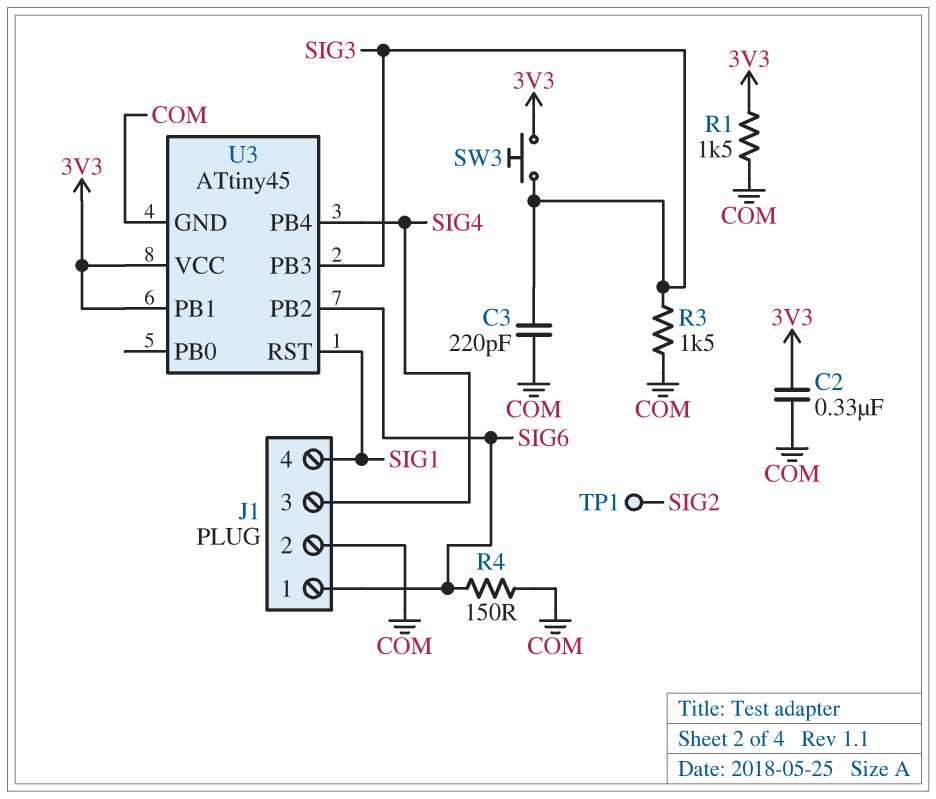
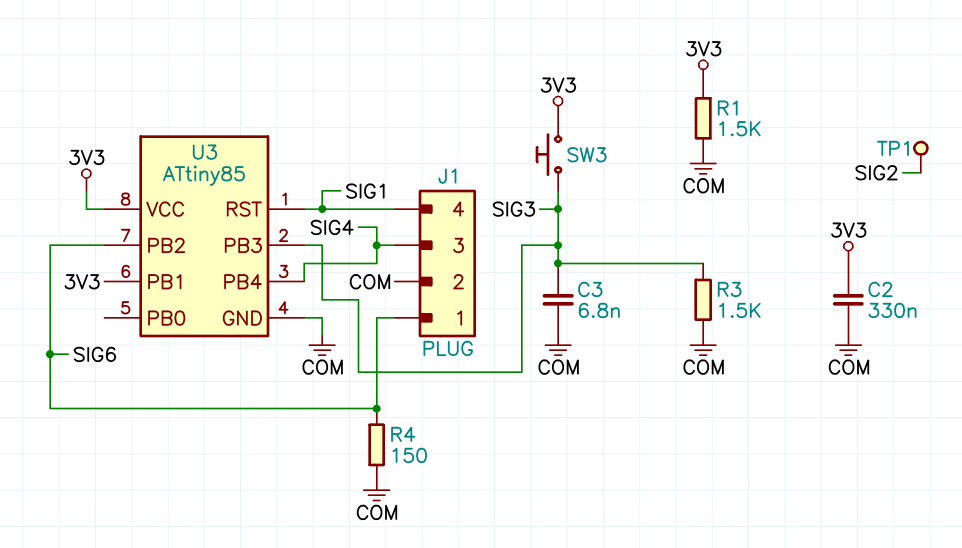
C3: 220pF (COM, SIG3) -> 6.8nF (COM, SIG3)
U3: ATtiny45 -> ATtiny85

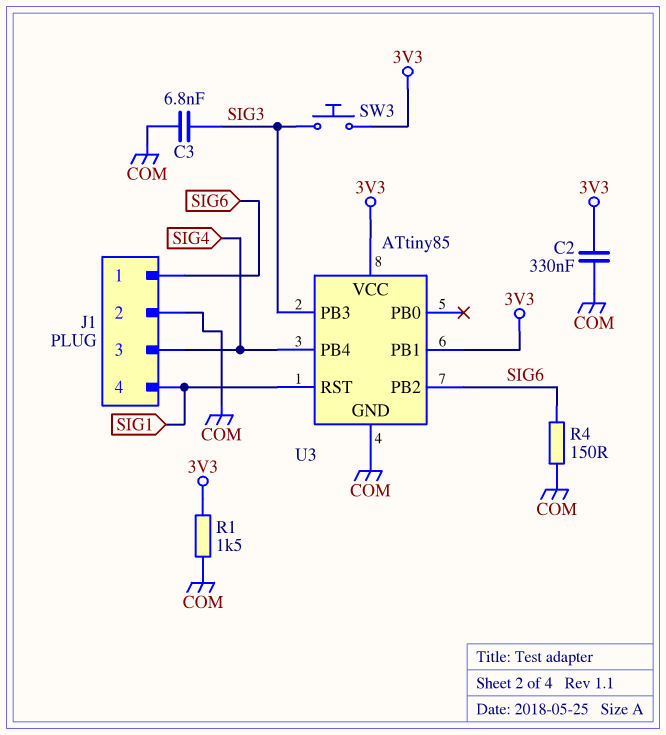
R3: 1.5k (COM, SIG3) -> none
TP1: test point (SIG2) -> none

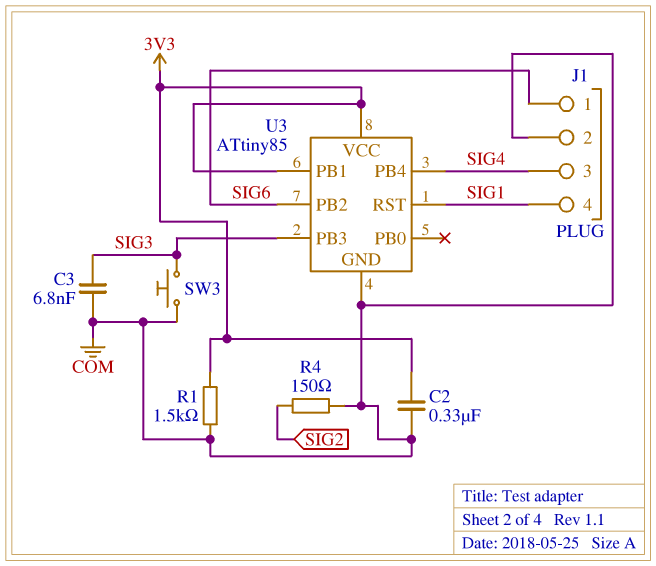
R4: 150 (COM, SIG6) -> 150 (COM, SIG2)
SW3: button (3V3, SIG3) -> button (COM, SIG3)

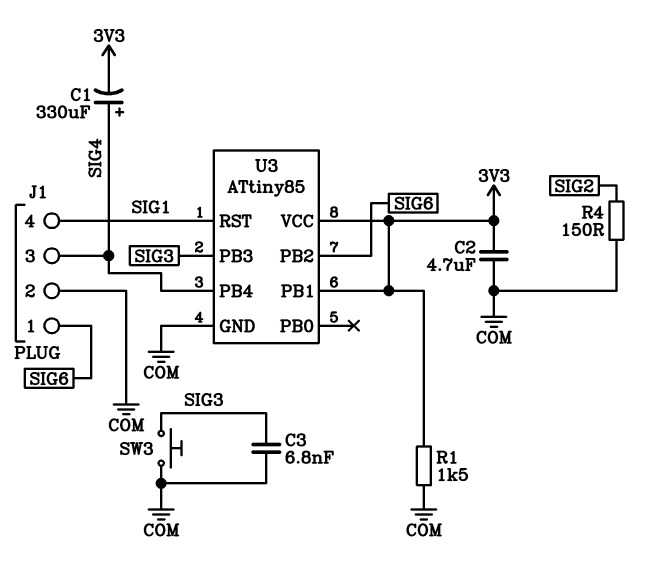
C1: none -> 330uF (plus SIG4, minus 3V3)
C2: 330nF (3V3, COM) -> 4.7uF (3V3, COM)

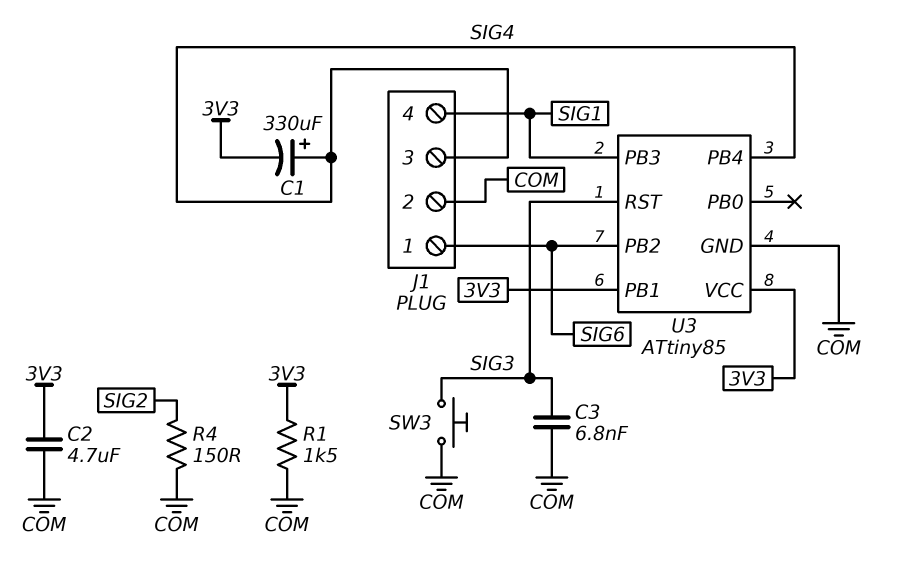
U3 pin PB3: SIG3 -> SIG1
U3 pin RST: SIG1 -> SIG3

